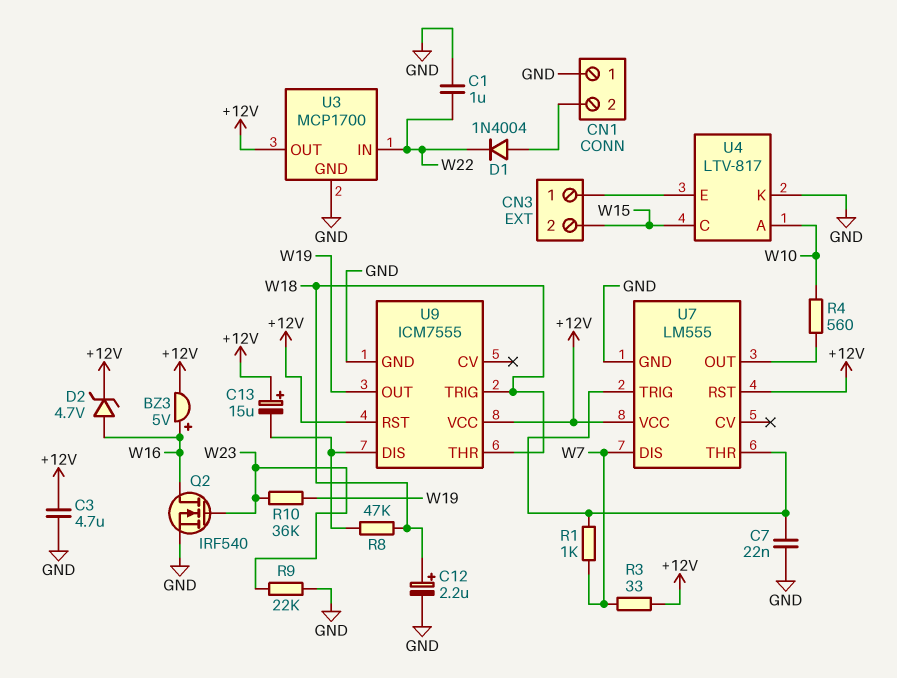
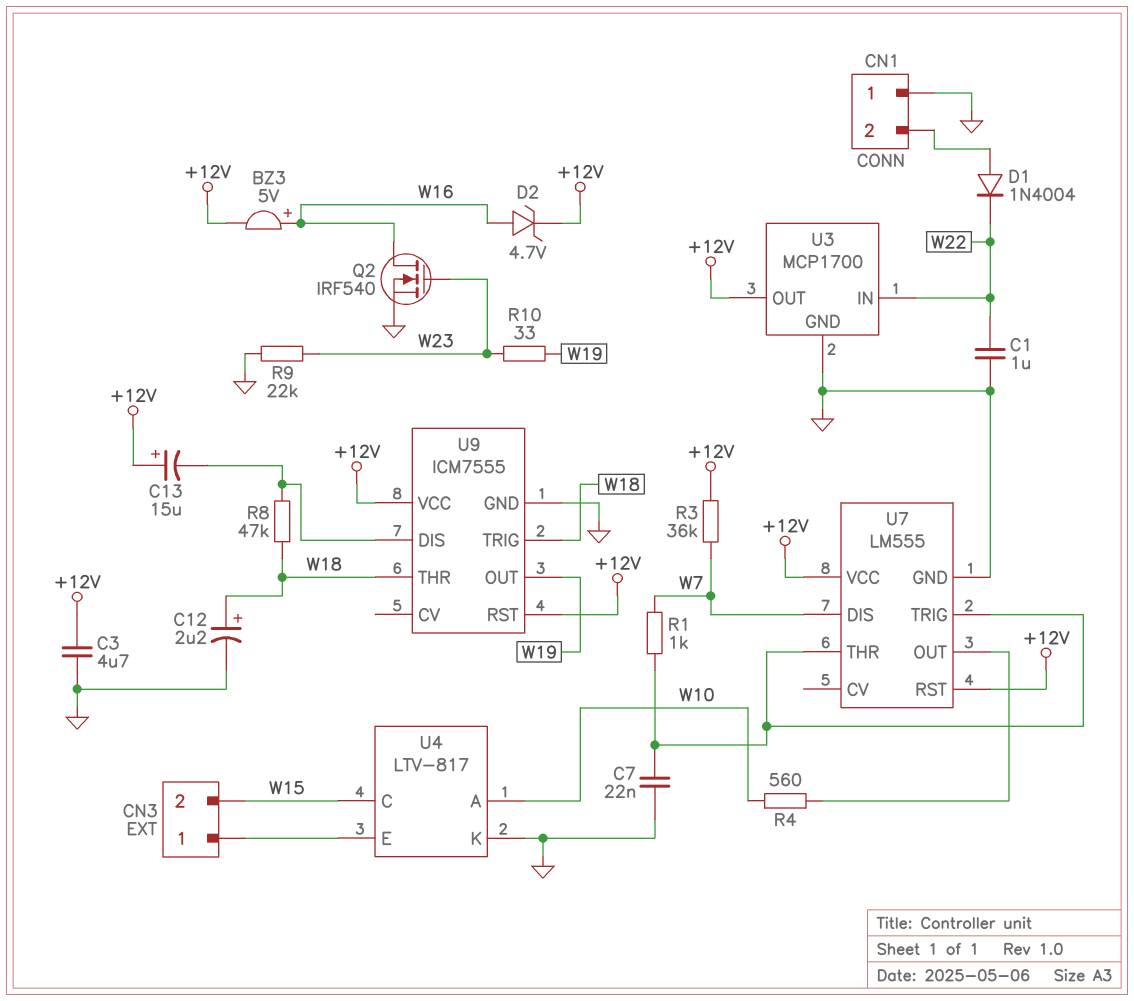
R3: 33 (+12V, W7) -> 36k (+12V, W7)
R10: 36k (W19, W23) -> 33 (W19, W23)

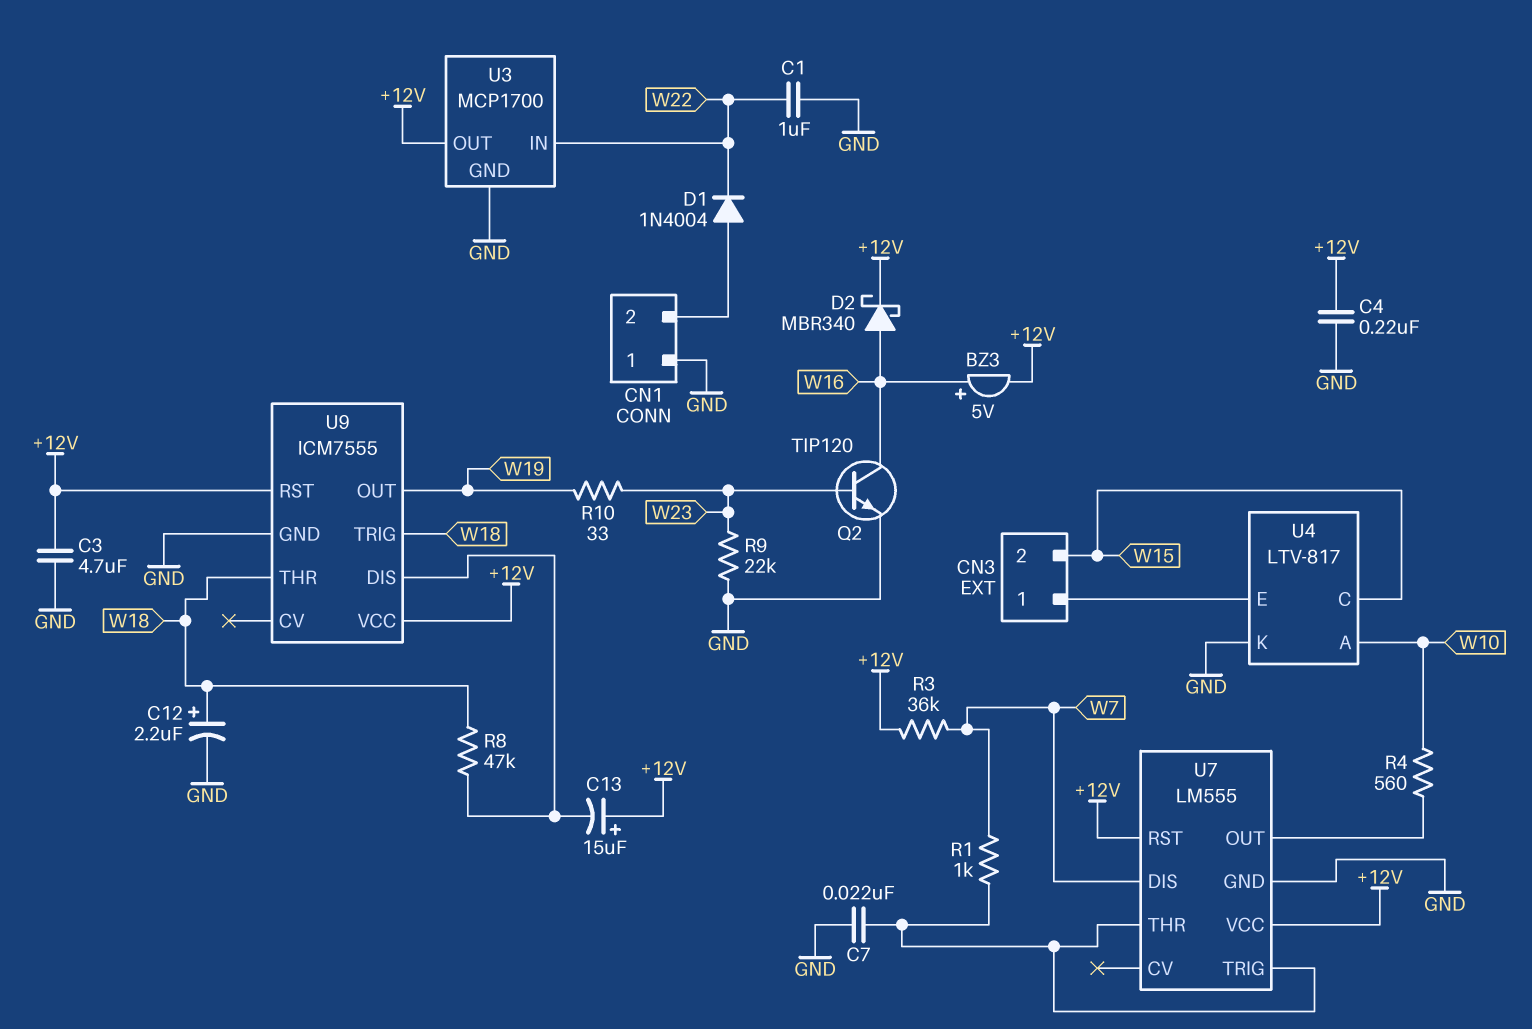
C4: none -> 220nF (+12V, GND)
D2: zener 4.7V (A W16, K +12V) -> schottky MBR340 (A W16, K +12V)
Q2: NMOS IRF540 (G W23, D W16, S GND) -> NPN TIP120 (B W23, C W16, E GND)

